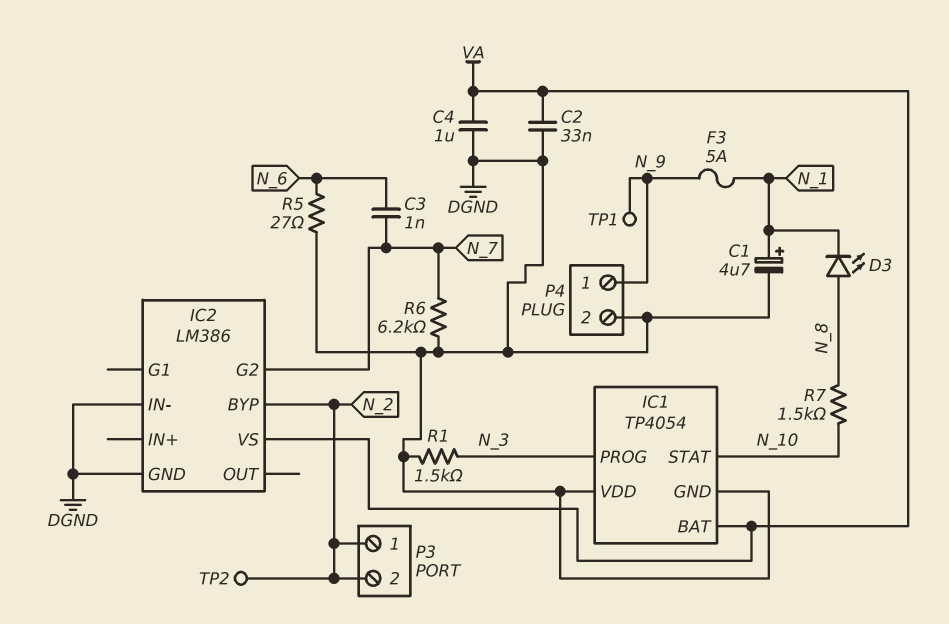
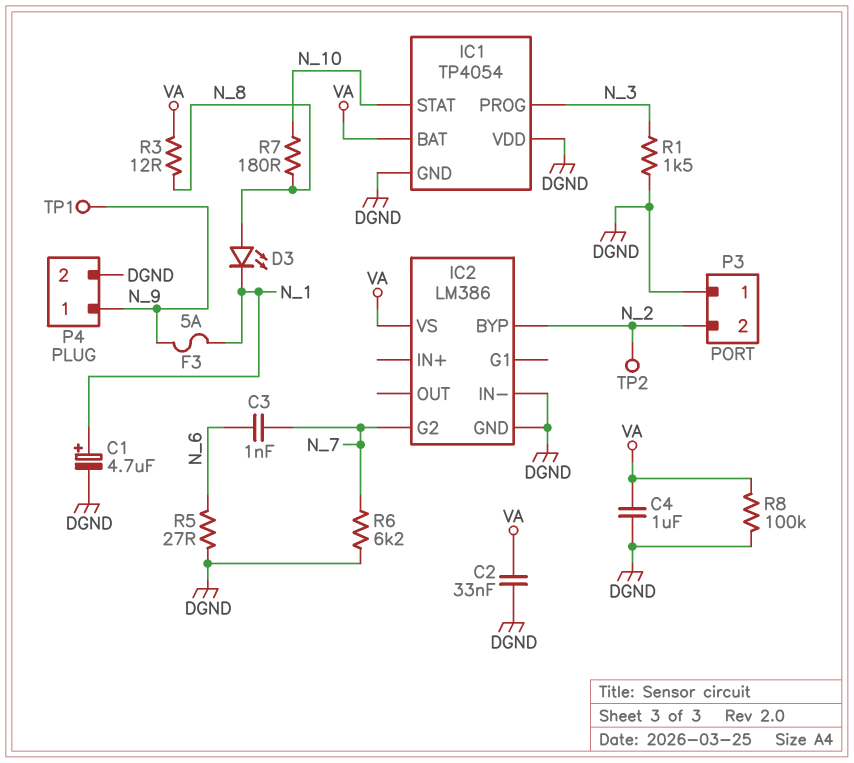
P3 pin 1: N_2 -> DGND
R3: none -> 12 (N_8, VA)
R7: 1.5k (N_8, N_10) -> 180 (N_8, N_10)
R8: none -> 100k (DGND, VA)

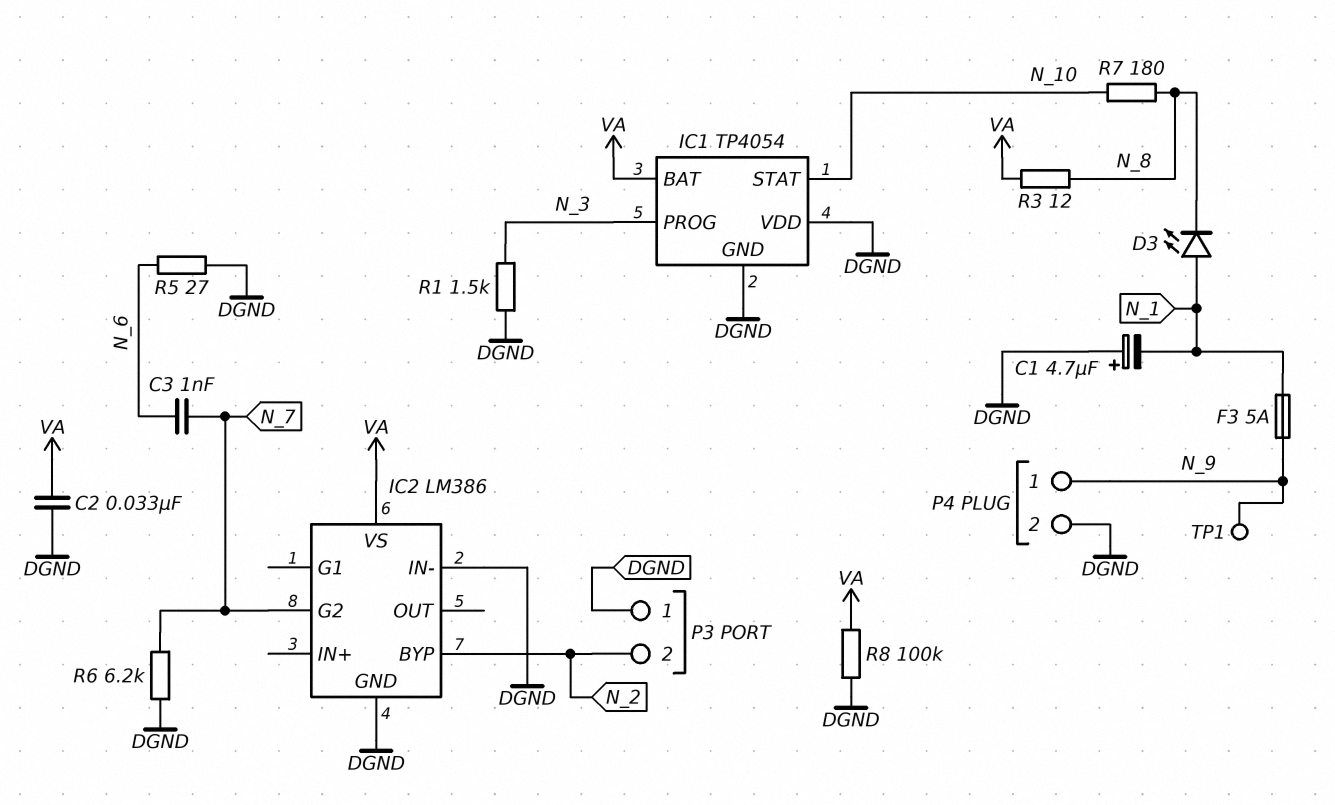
C1: 4.7uF (plus N_1, minus DGND) -> 4.7uF (plus DGND, minus N_1)
C4: 1uF (DGND, VA) -> none
D3: LED (A N_8, K N_1) -> LED (A N_1, K N_8)
TP2: test point (N_2) -> none

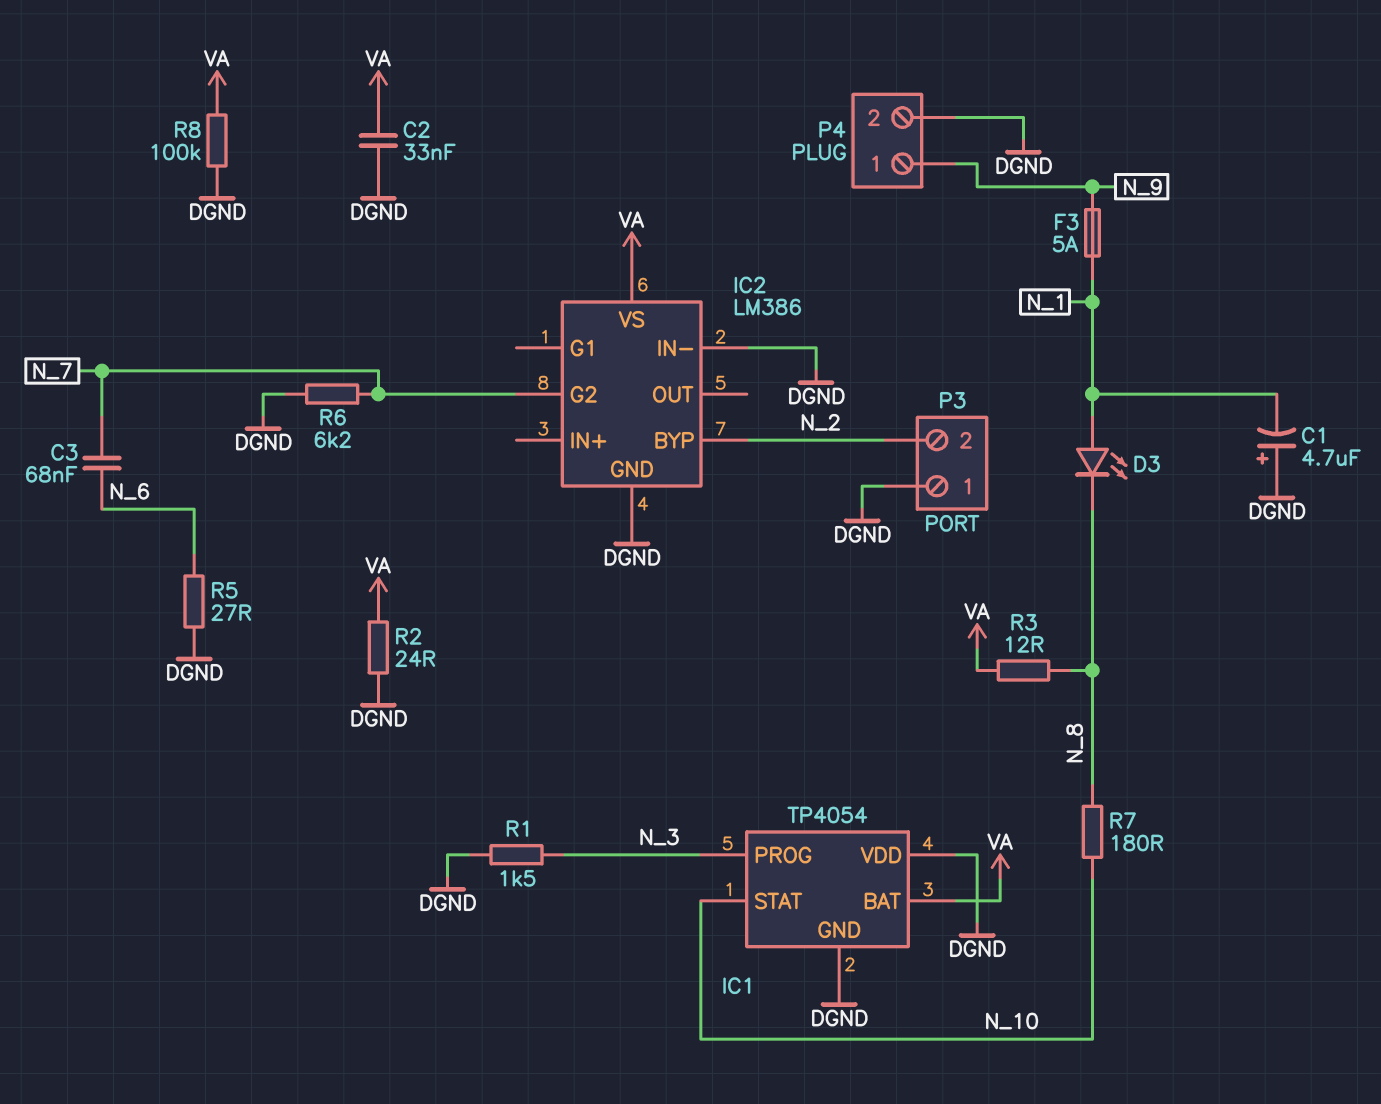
C3: 1nF (N_6, N_7) -> 68nF (N_6, N_7)
R2: none -> 24 (DGND, VA)
TP1: test point (N_9) -> none

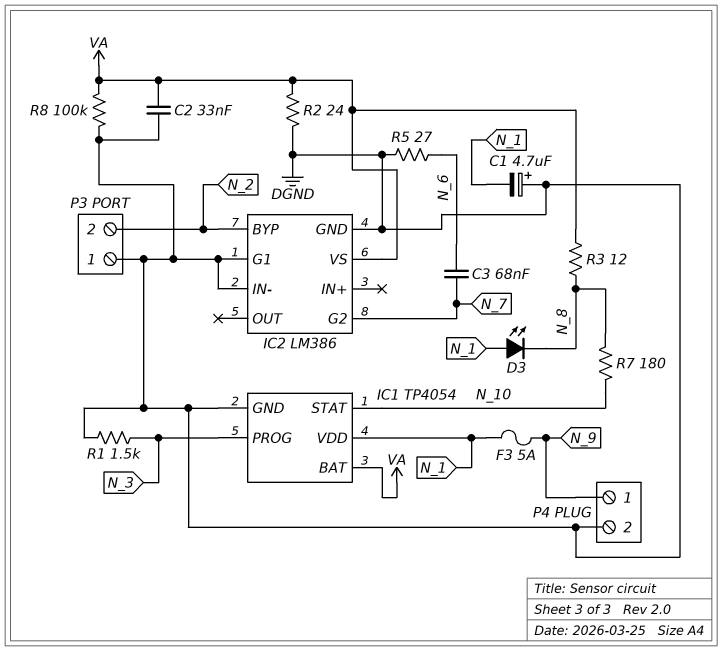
IC1 pin VDD: DGND -> N_1
IC2 pin G1: none -> DGND
R6: 6.2k (DGND, N_7) -> none

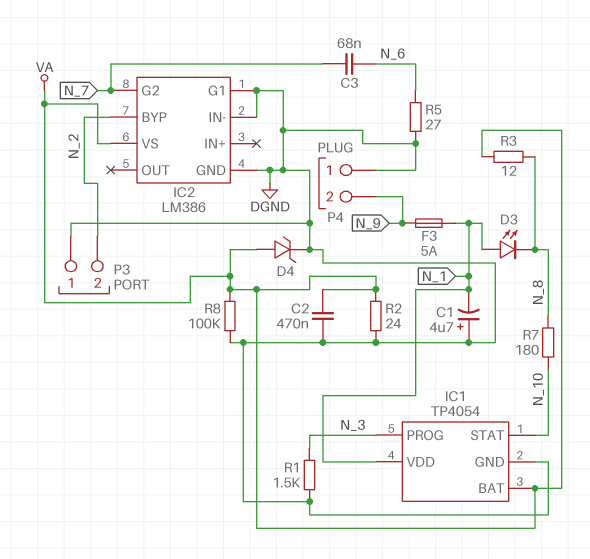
C2: 33nF (DGND, VA) -> 470nF (DGND, VA)
D4: none -> zener (A VA, K DGND)
P4 pin 1: N_9 -> DGND
P4 pin 2: DGND -> N_9

